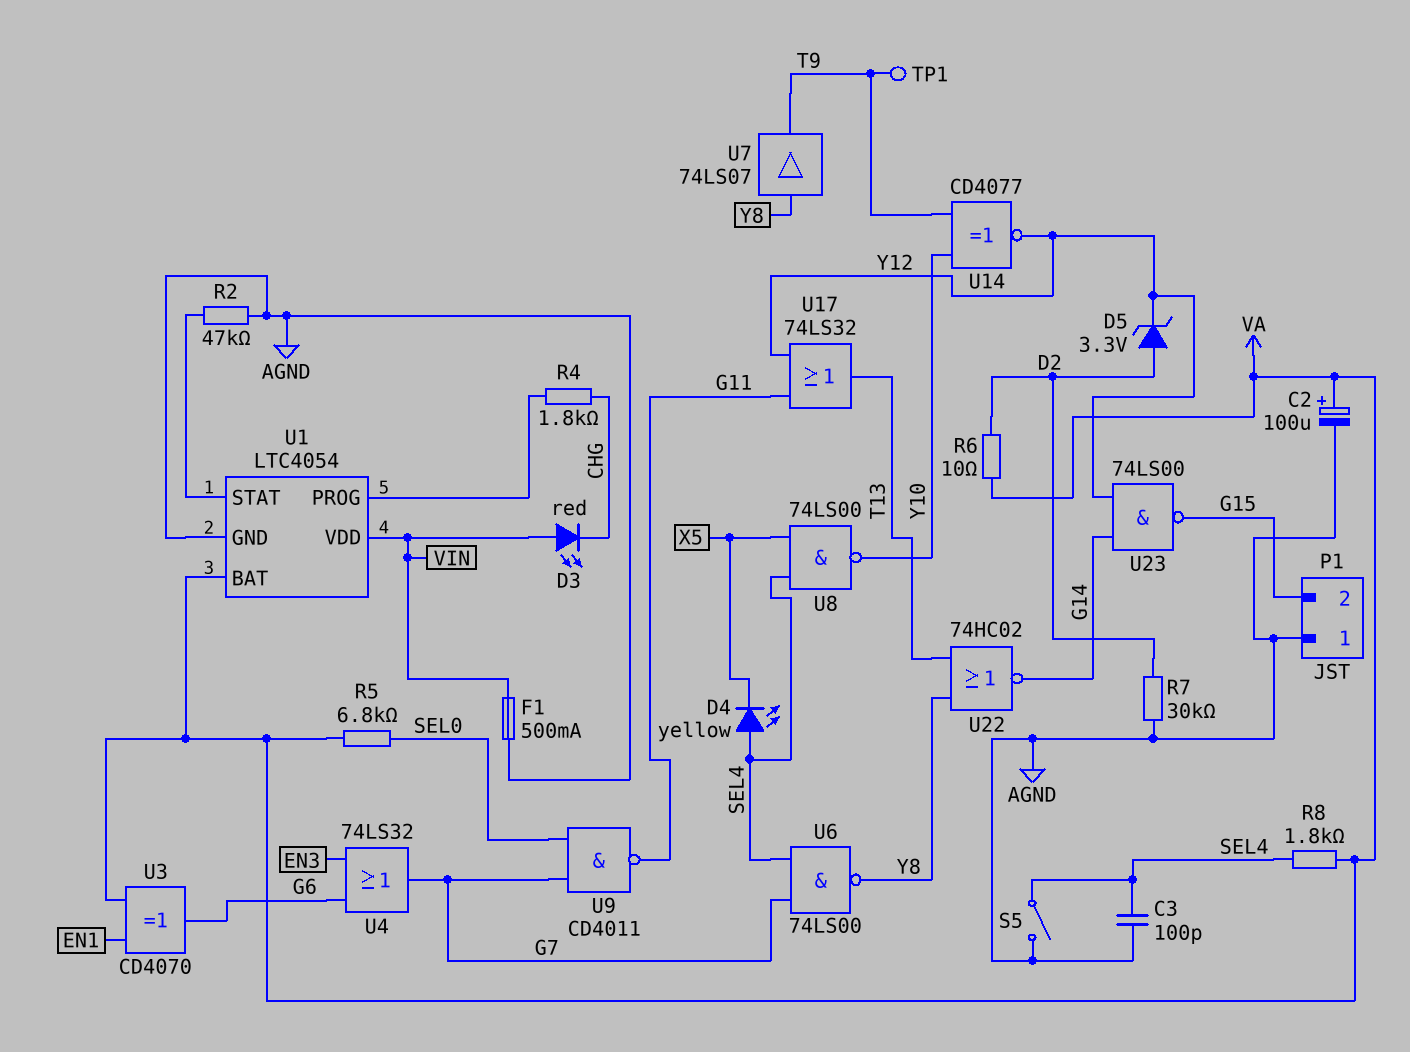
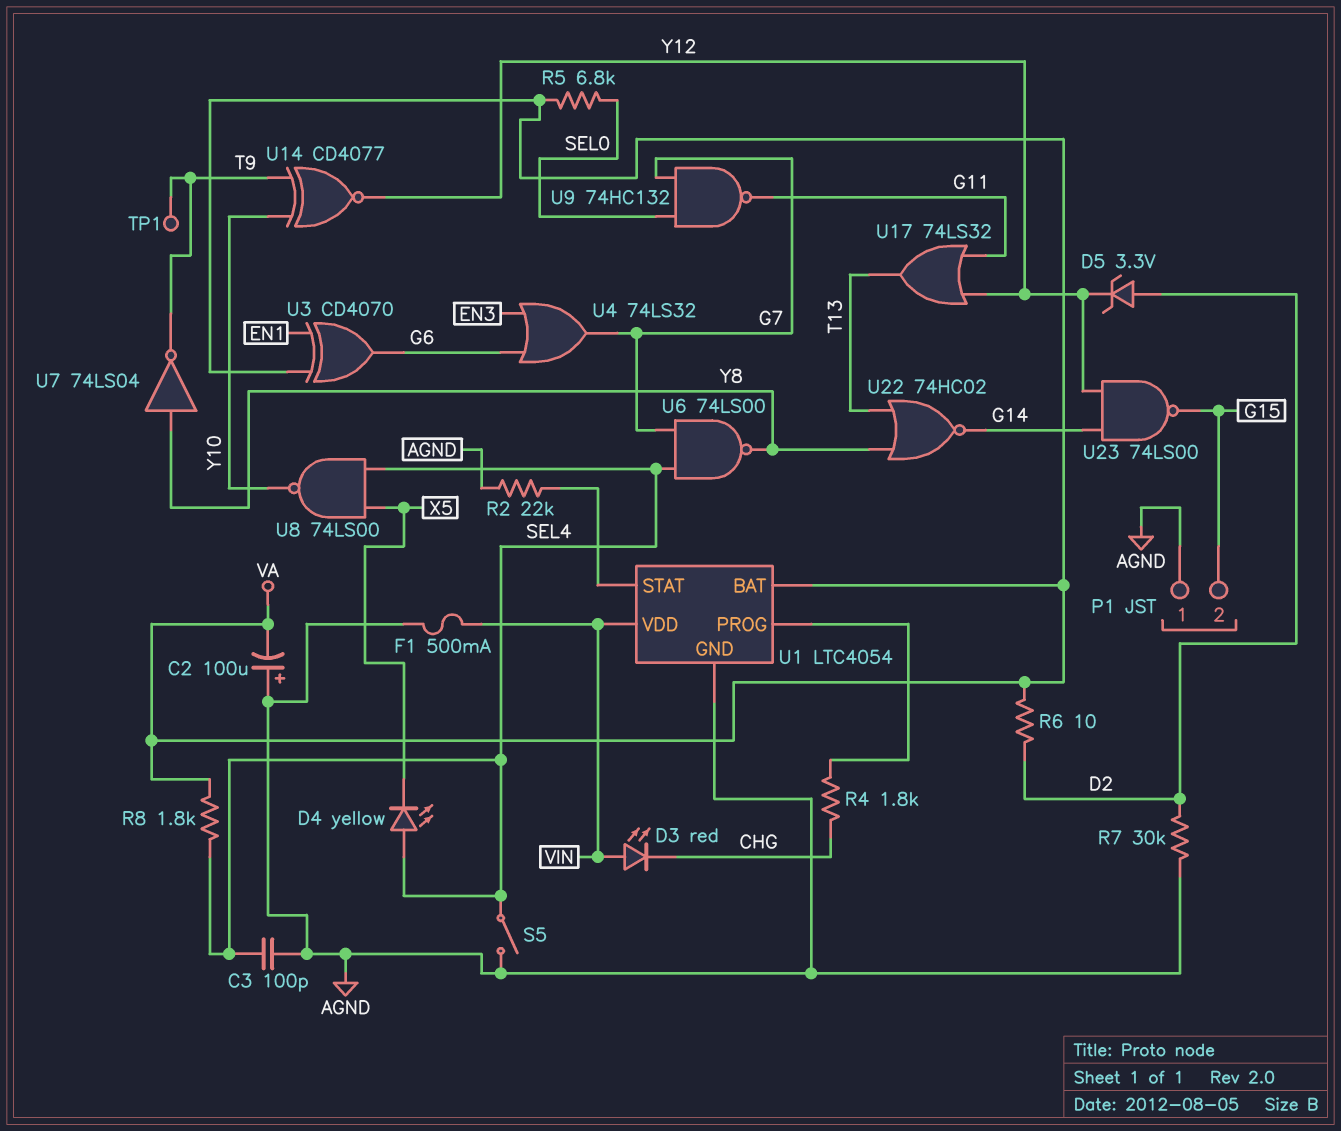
C2: 100uF (plus VA, minus AGND) -> 100uF (plus AGND, minus VA)
R2: 47k (AGND, U1/STAT) -> 22k (AGND, U1/STAT)
U7: buffer 74LS07 (in Y8, out T9) -> NOT 74LS04 (in Y8, out T9)
U9: NAND CD4011 (in G7, in SEL0, out G11) -> NAND 74HC132 (in G7, in SEL0, out G11)

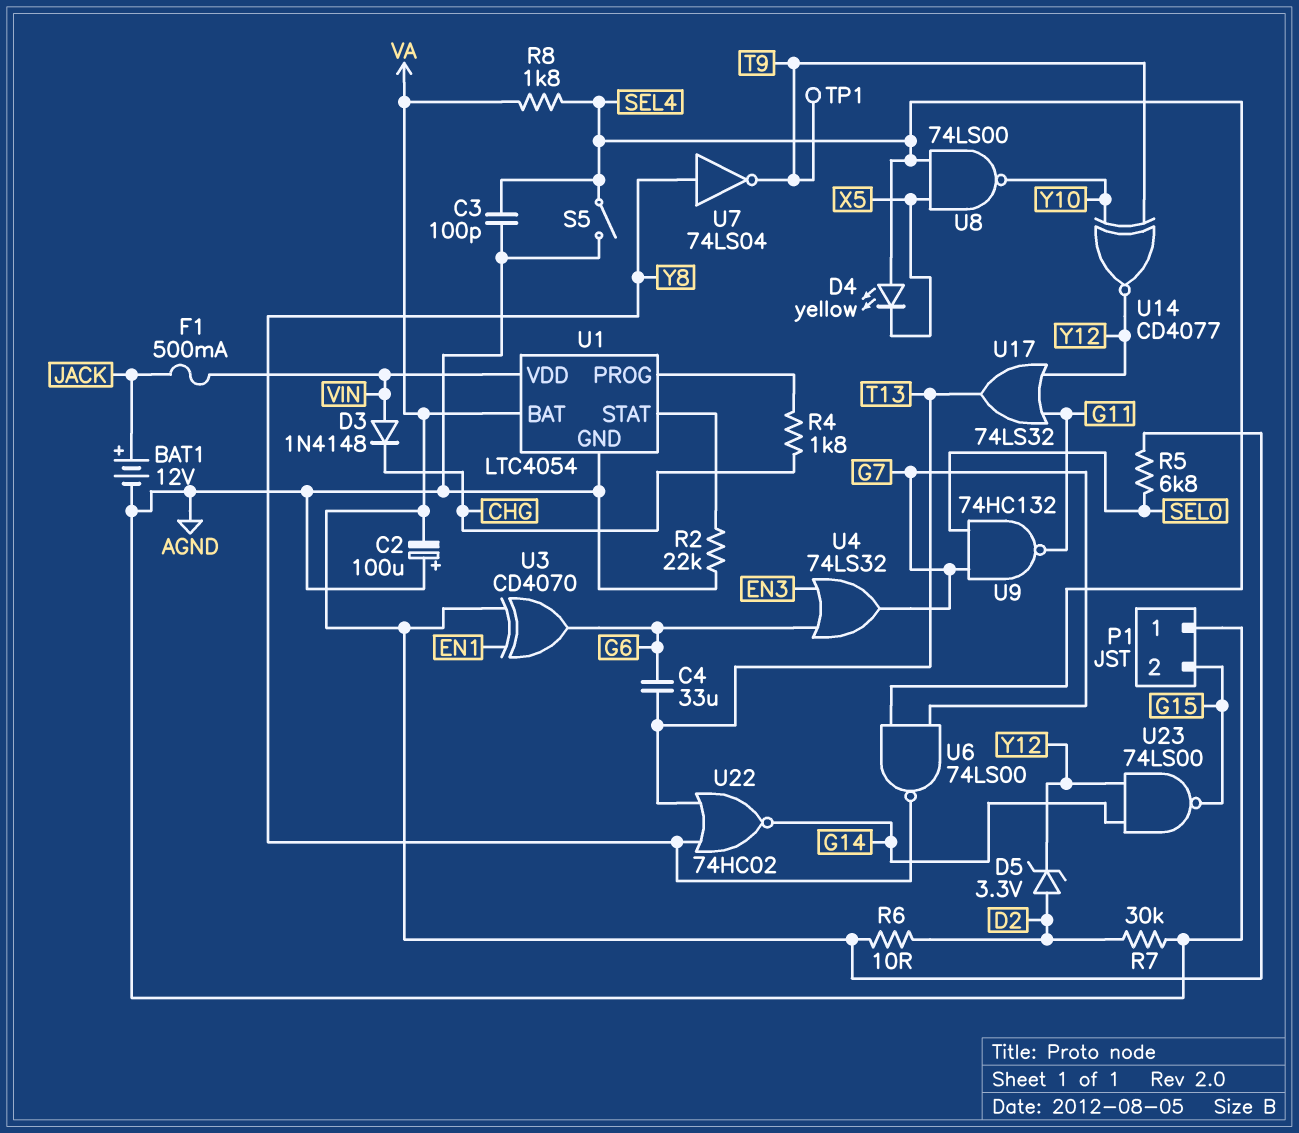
BAT1: none -> 12V (plus JACK, minus AGND)
C4: none -> 33uF (G6, T13)
D3: LED red (A VIN, K CHG) -> diode 1N4148 (A VIN, K CHG)
F1: 500mA (AGND, VIN) -> 500mA (JACK, VIN)

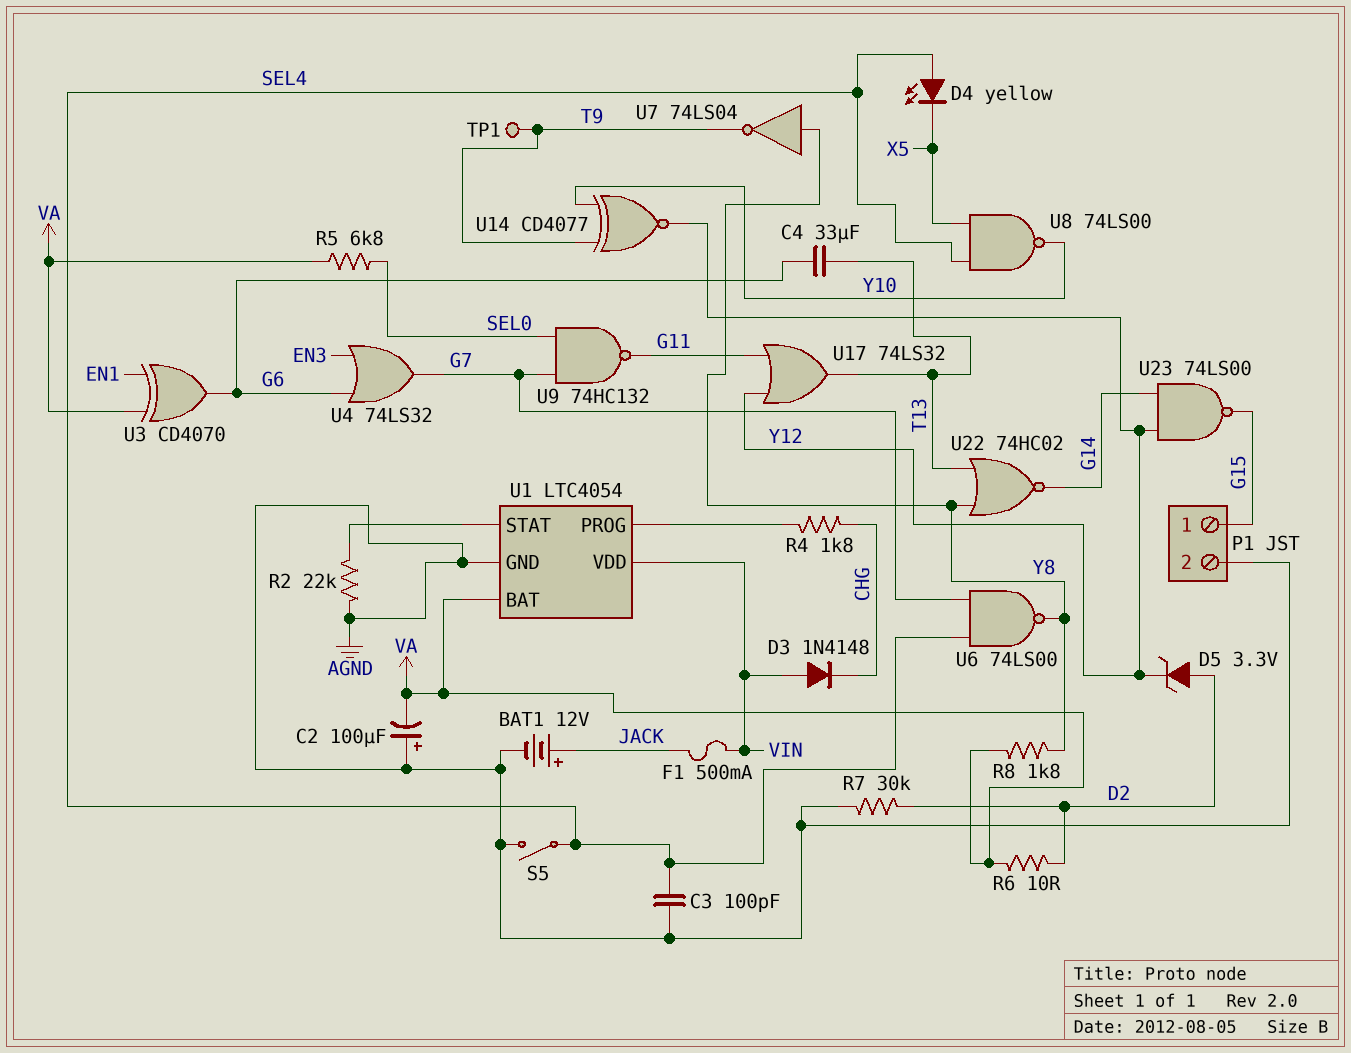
P1 pin 1: AGND -> G15
P1 pin 2: G15 -> AGND
R8: 1.8k (SEL4, VA) -> 1.8k (VA, Y8)

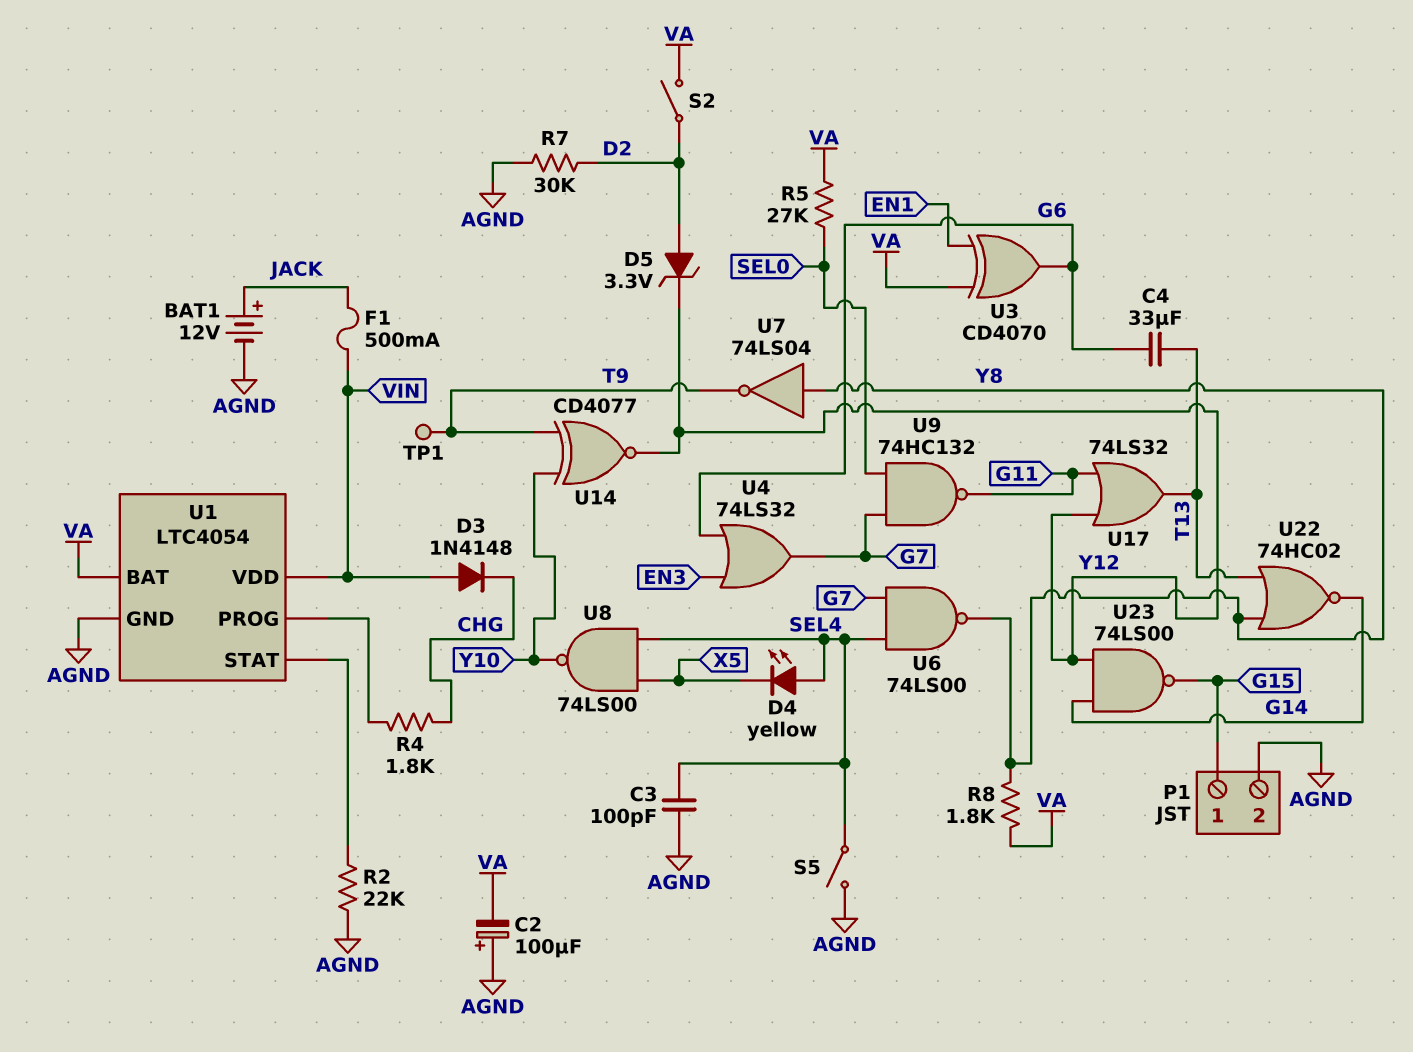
R5: 6.8k (SEL0, VA) -> 27k (SEL0, VA)
R6: 10 (D2, VA) -> none
S2: none -> switch (D2, VA)

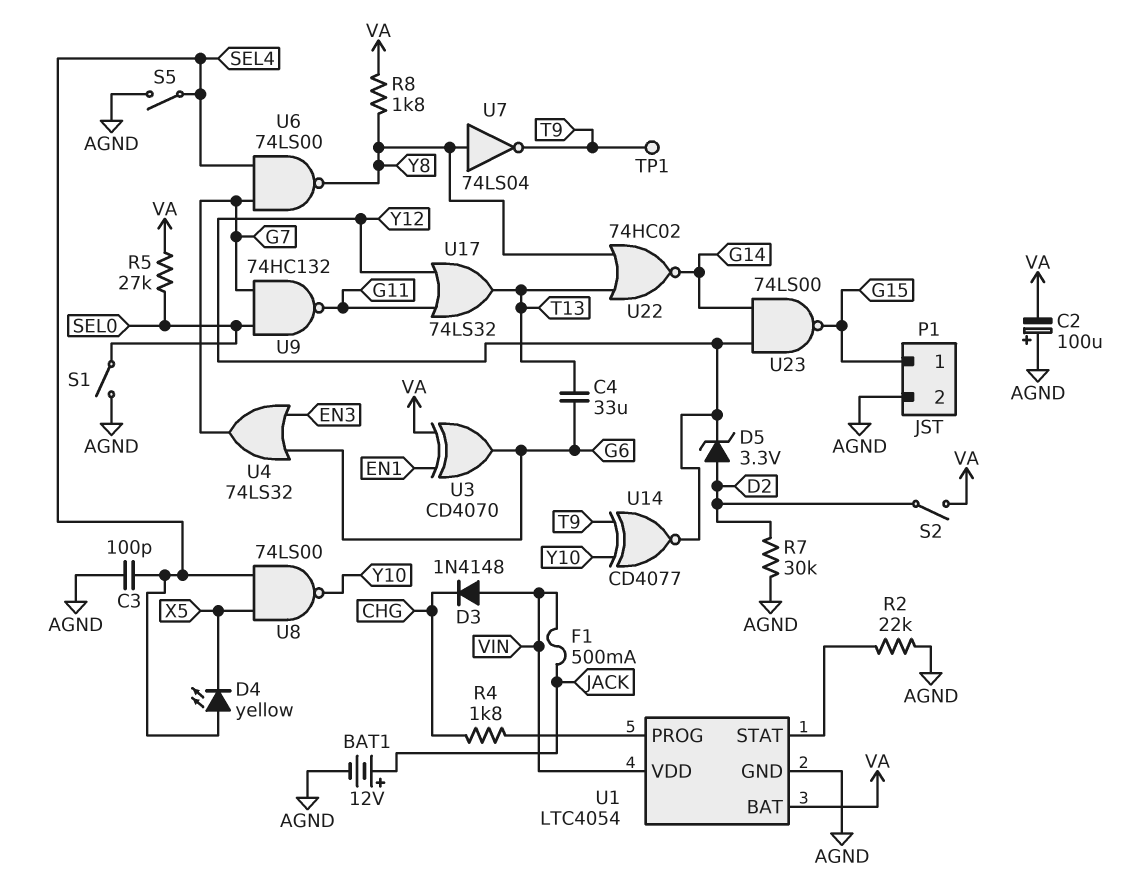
S1: none -> switch (AGND, SEL0)

